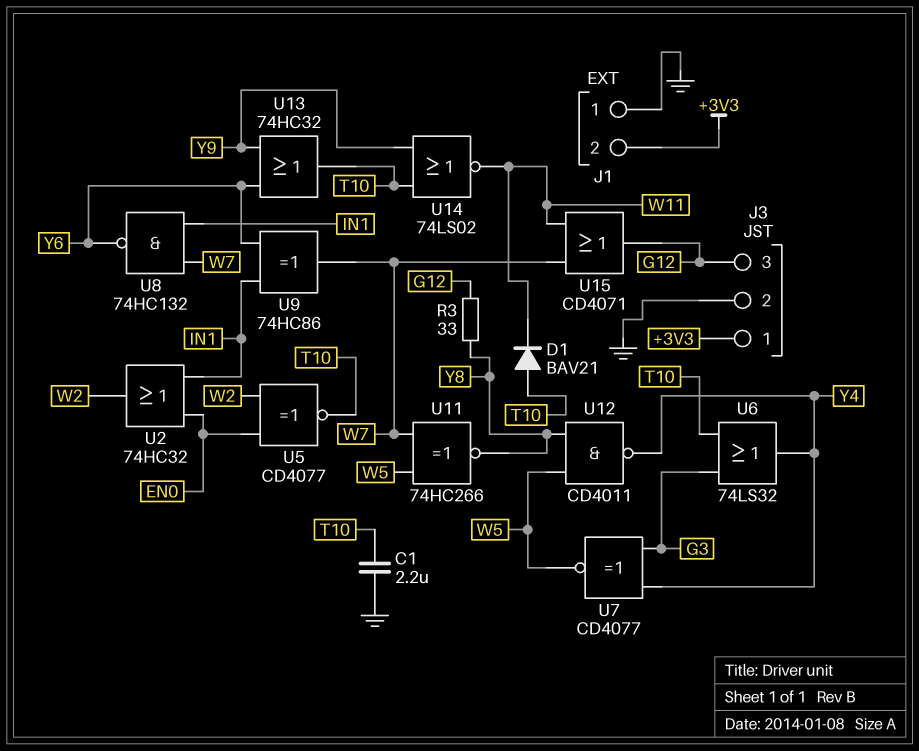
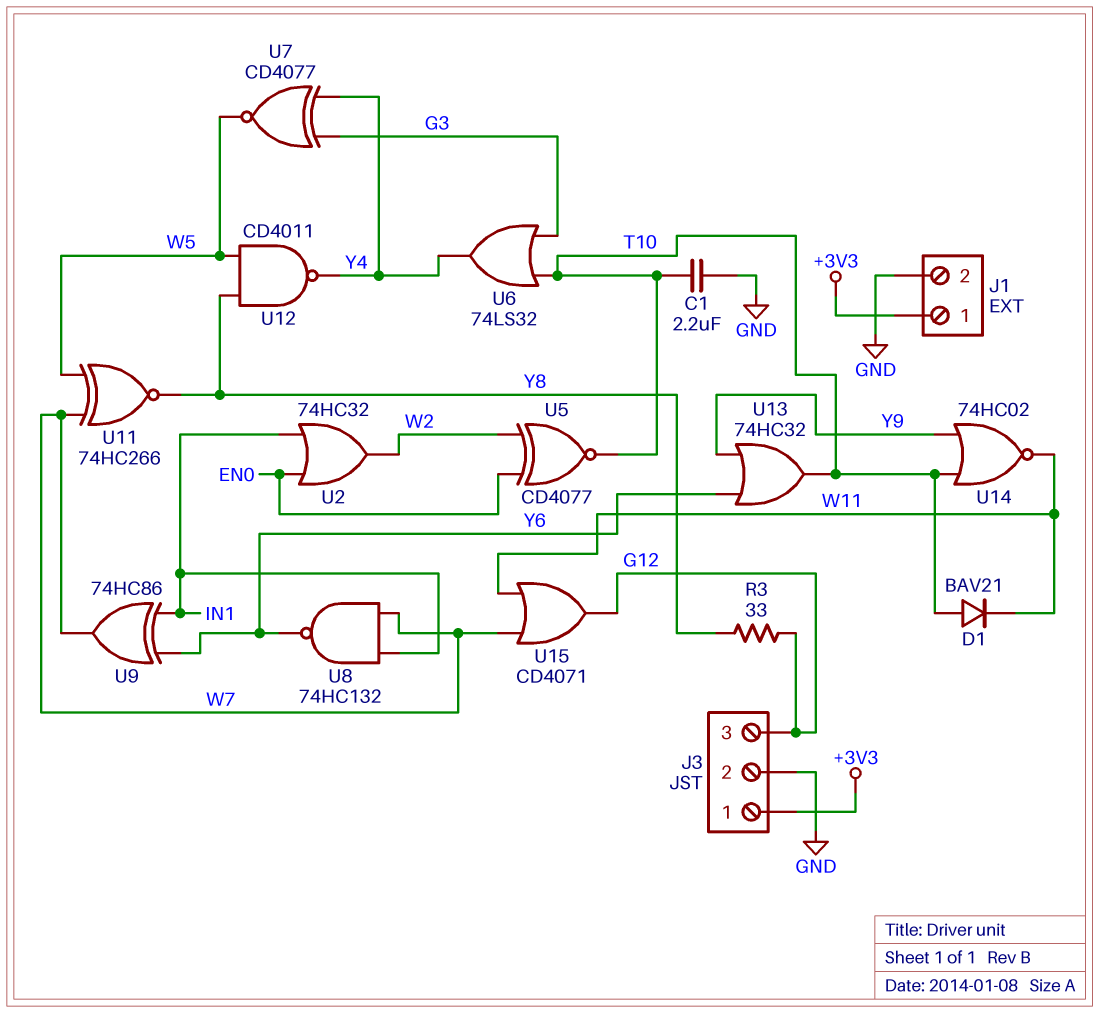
J1 pin 1: GND -> +3V3
J1 pin 2: +3V3 -> GND
U14: NOR 74LS02 (in T10, in Y9, out W11) -> NOR 74HC02 (in T10, in Y9, out W11)

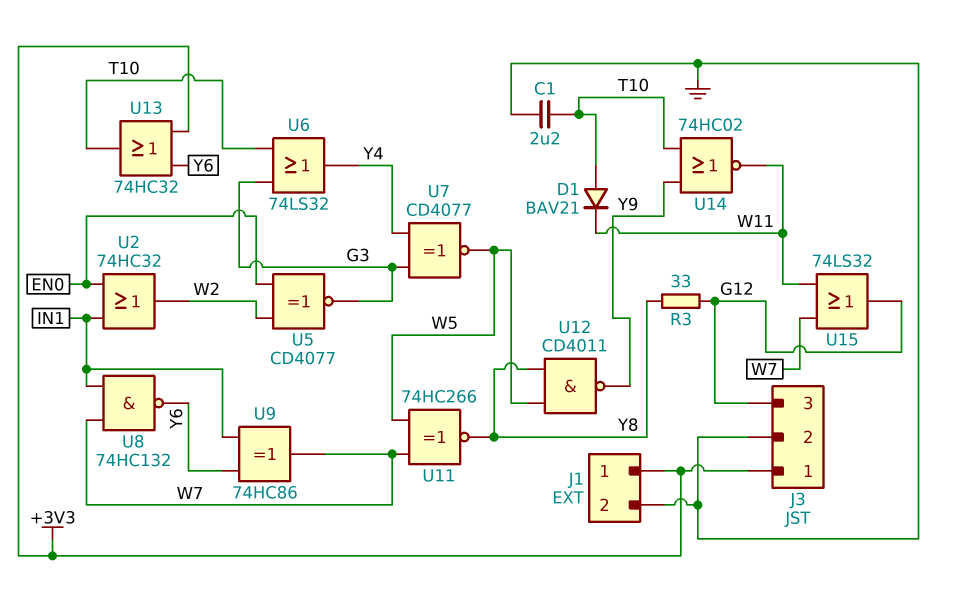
U5: XNOR CD4077 (in EN0, in W2, out T10) -> XNOR CD4077 (in EN0, in W2, out G3)
U12: NAND CD4011 (in W5, in Y8, out Y4) -> NAND CD4011 (in W5, in Y8, out Y9)
U13: OR 74HC32 (in Y6, in Y9, out T10) -> OR 74HC32 (in +3V3, in Y6, out T10)
U15: OR CD4071 (in W7, in W11, out G12) -> OR 74LS32 (in W7, in W11, out G12)

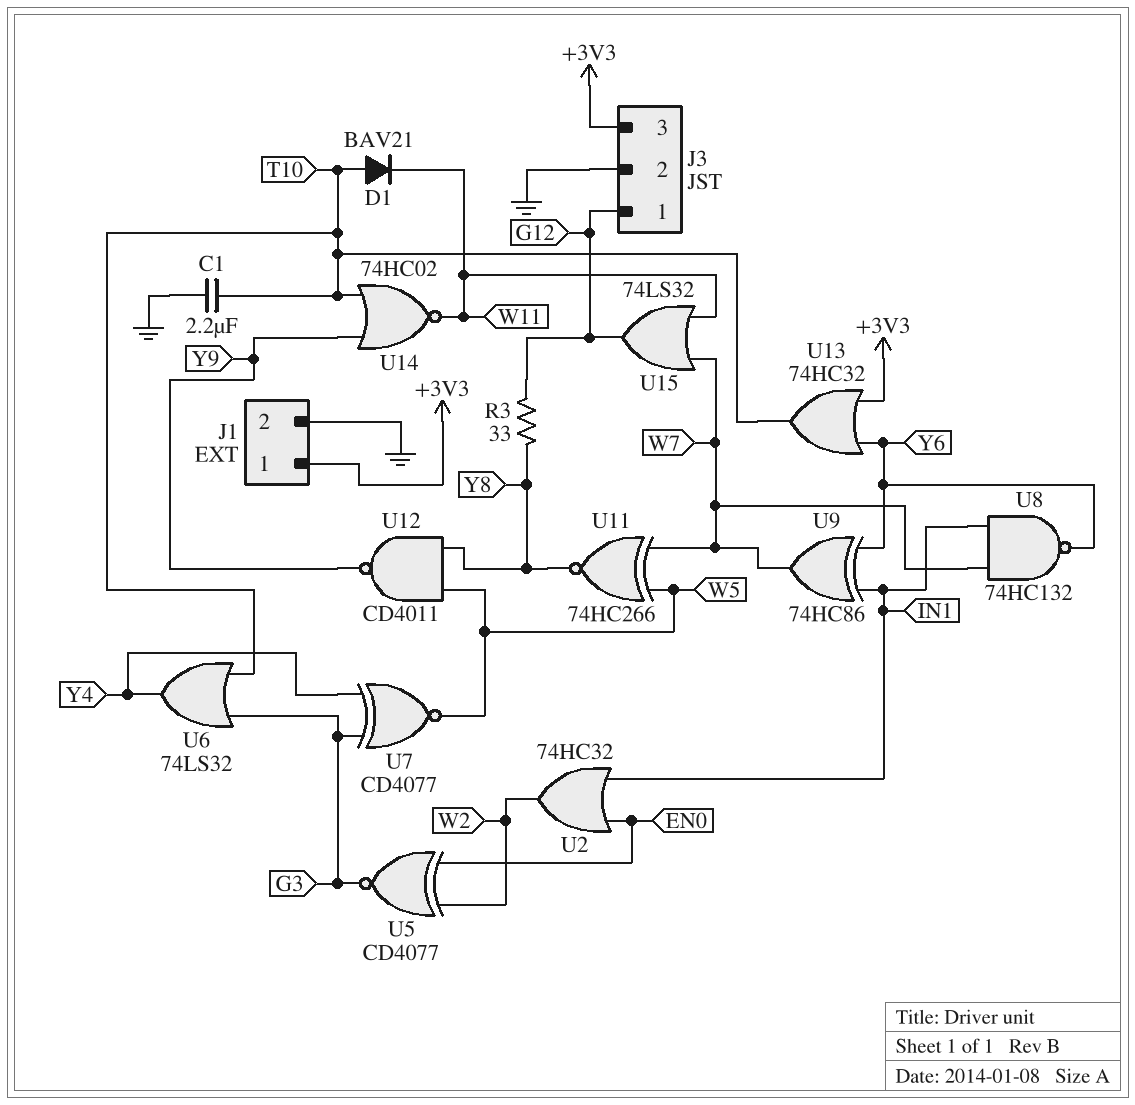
J3 pin 1: +3V3 -> G12
J3 pin 3: G12 -> +3V3

